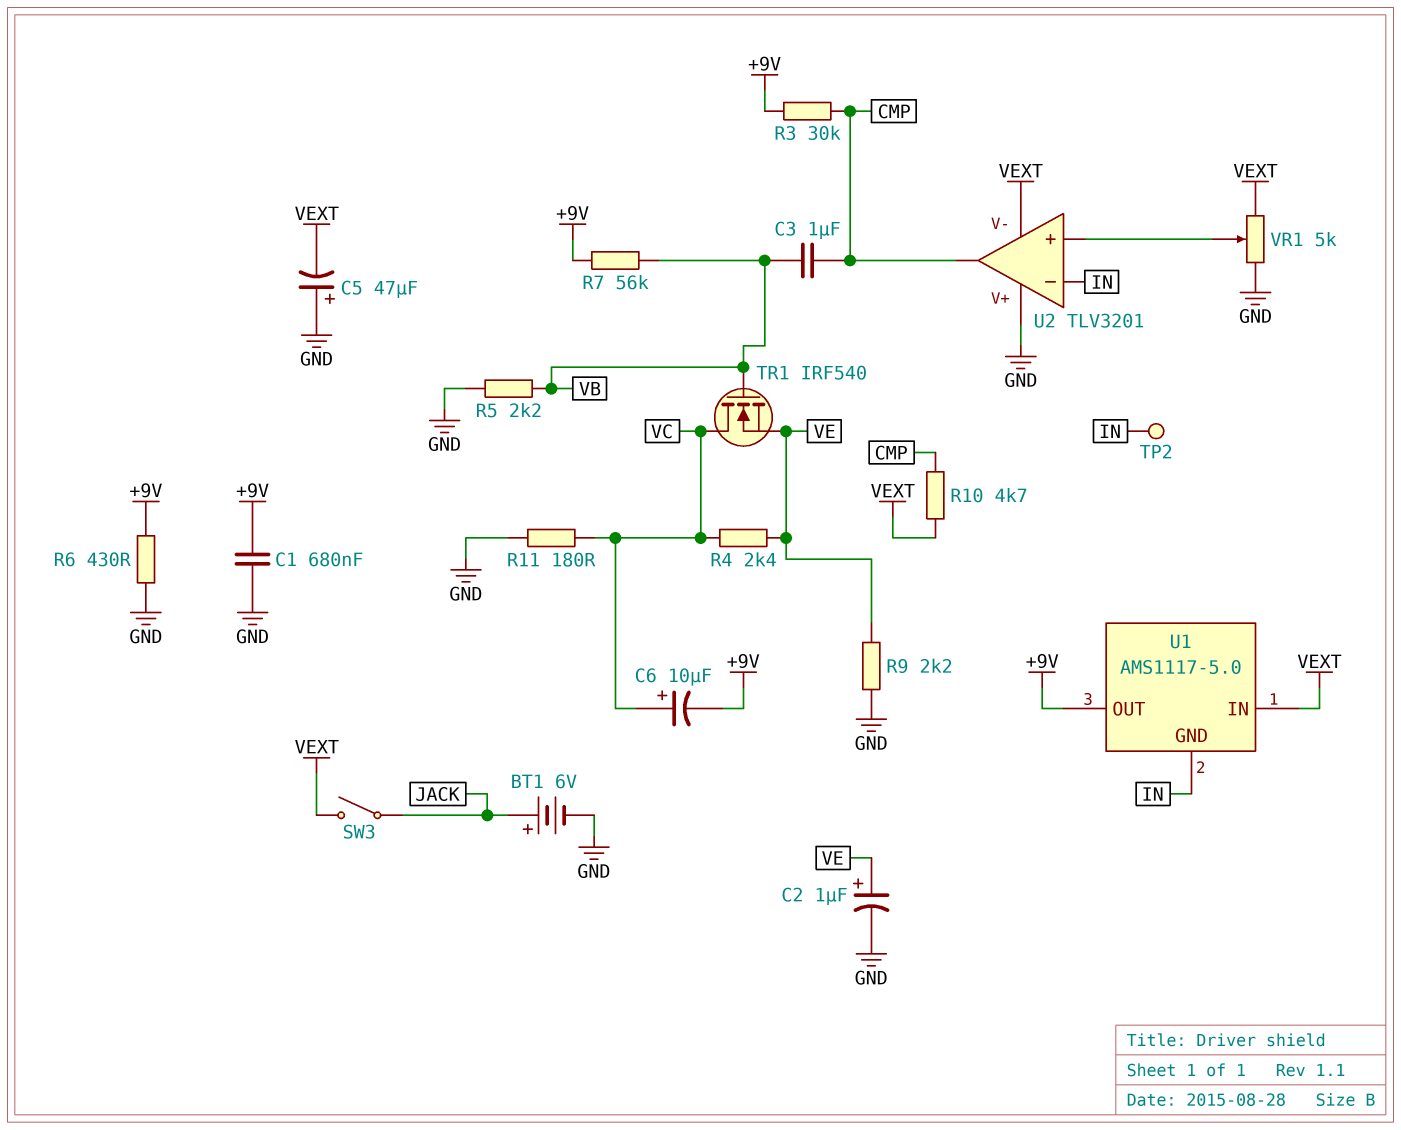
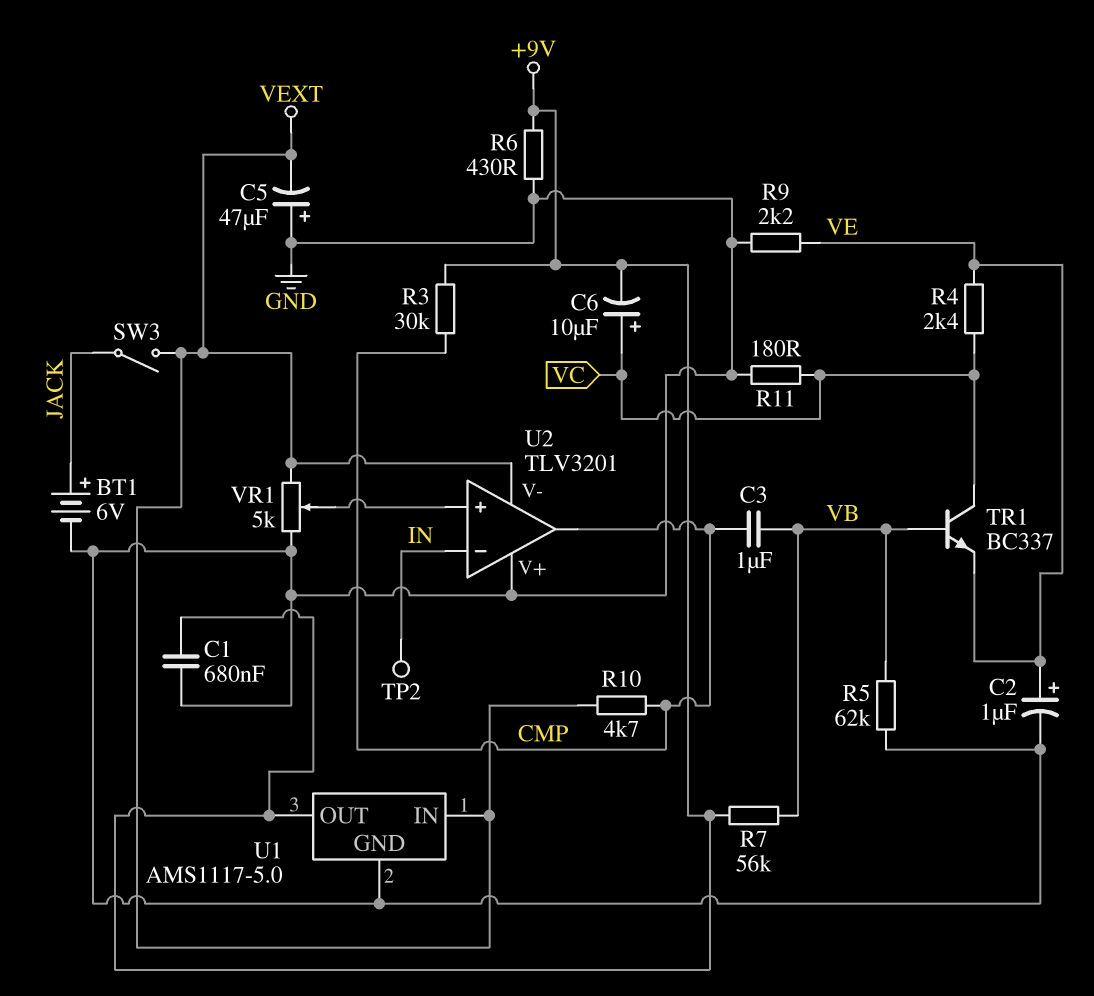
R5: 2.2k (GND, VB) -> 62k (GND, VB)
TR1: NMOS IRF540 (G VB, D VC, S VE) -> NPN BC337 (B VB, C VC, E VE)
U1 pin GND: IN -> GND

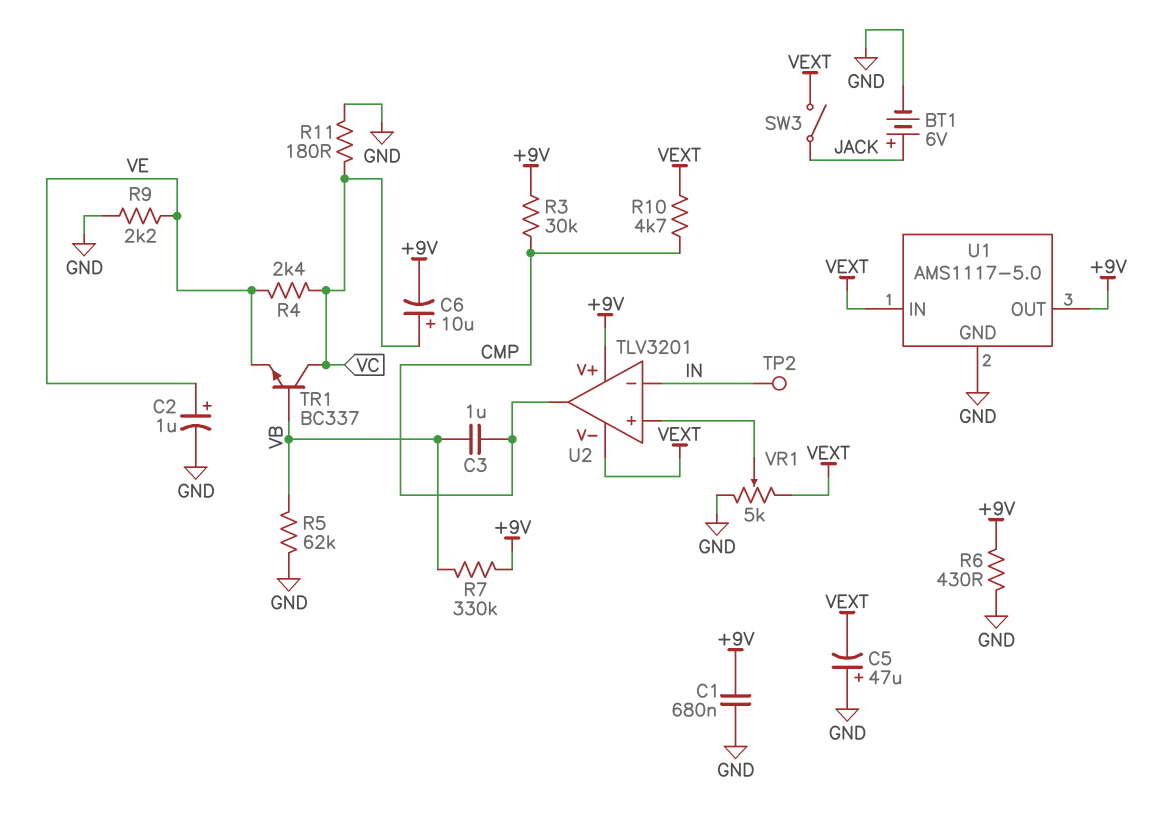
R7: 56k (+9V, VB) -> 330k (+9V, VB)
U2 pin V+: GND -> +9V

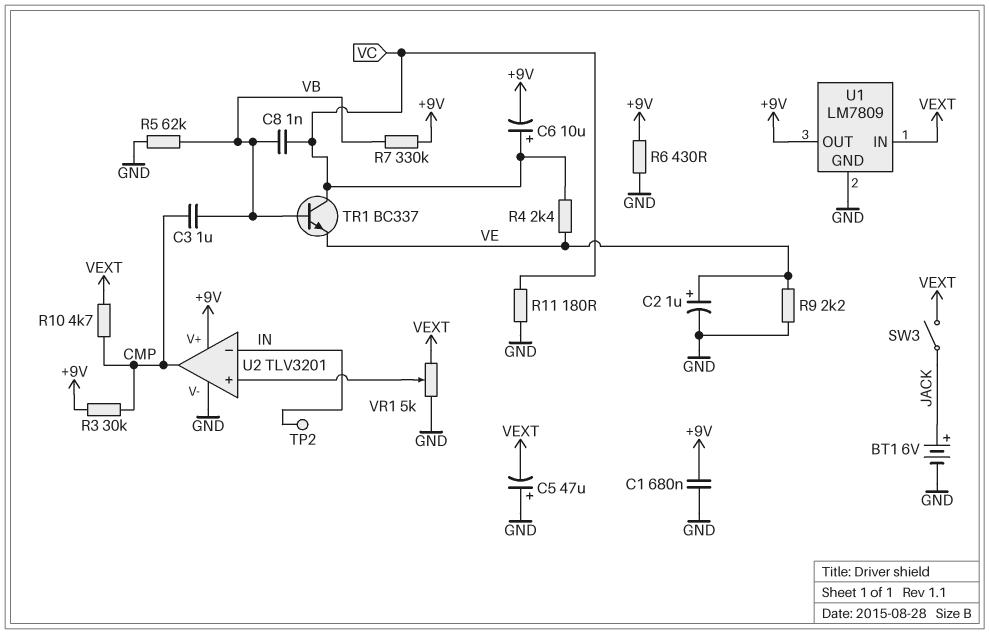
C8: none -> 1nF (VB, VC)
U1: AMS1117-5.0 -> LM7809
U2 pin V-: VEXT -> GND

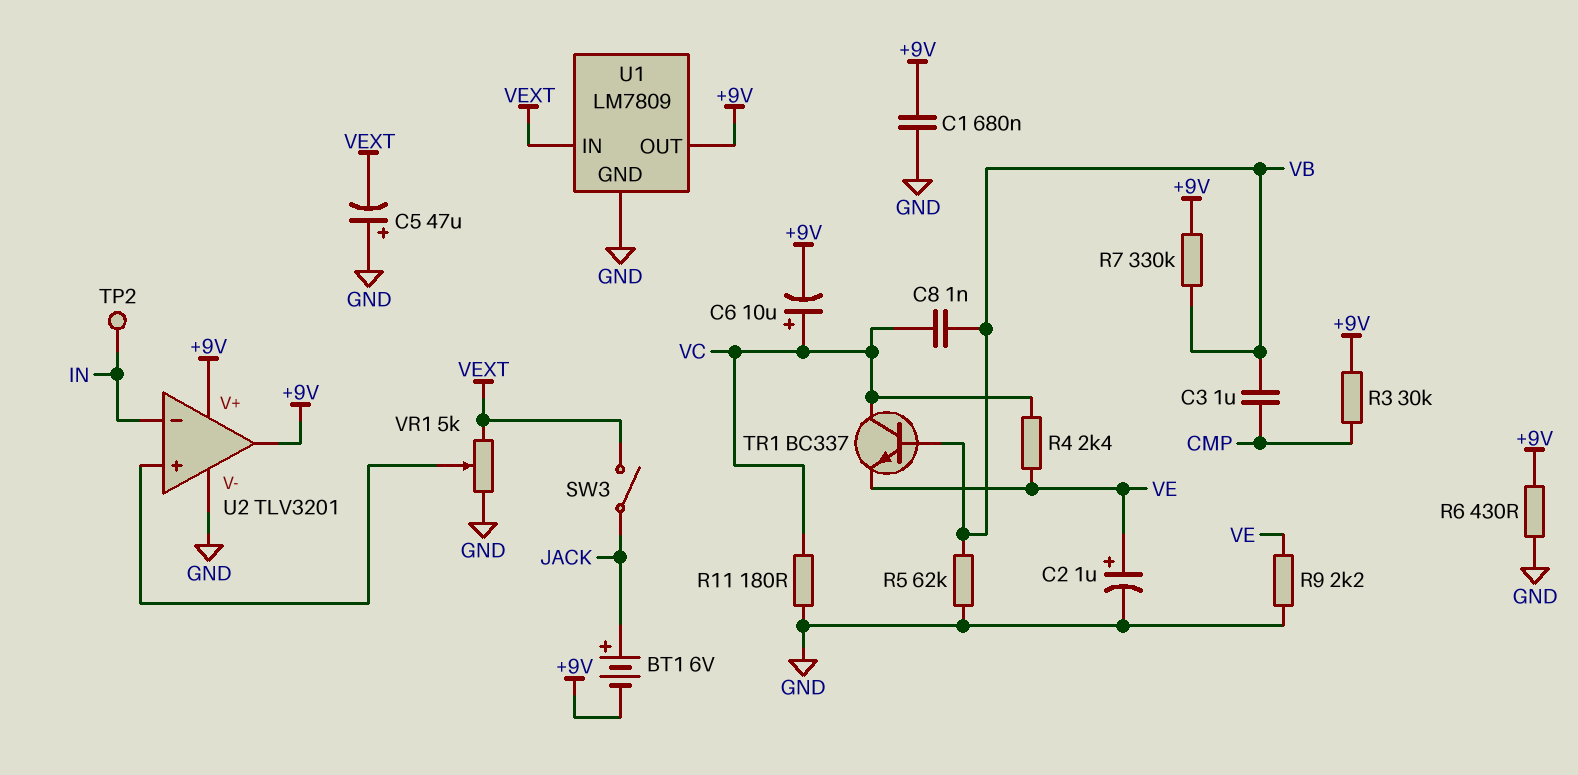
BT1: 6V (plus JACK, minus GND) -> 6V (plus JACK, minus +9V)
R10: 4.7k (CMP, VEXT) -> none
U2 pin out: CMP -> +9V

